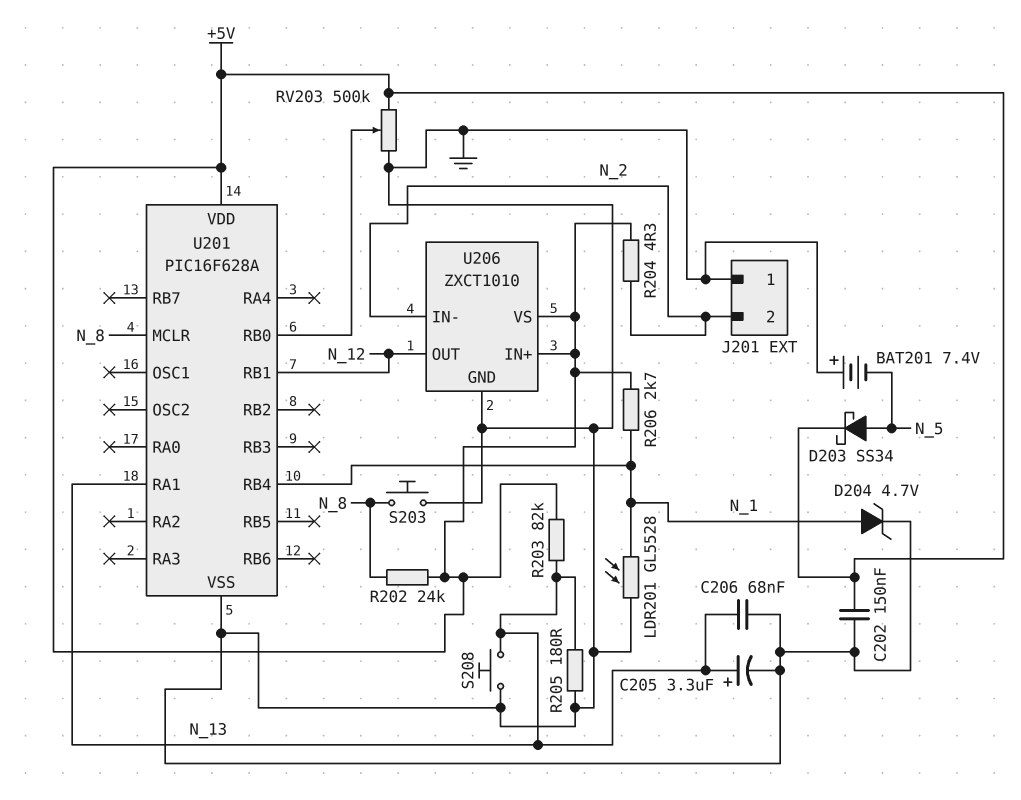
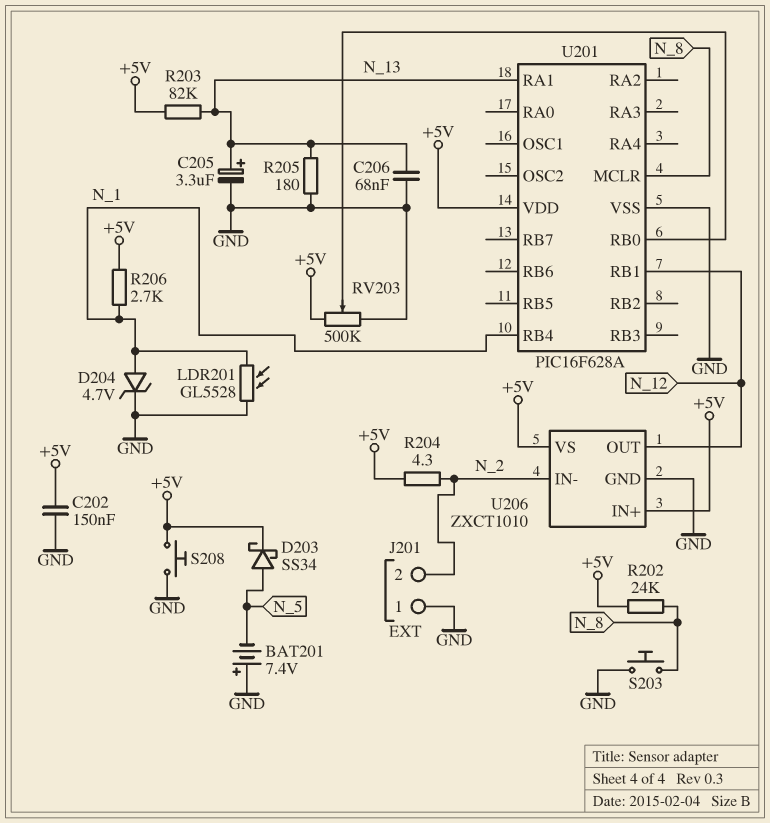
S208: button (GND, N_13) -> button (+5V, GND)

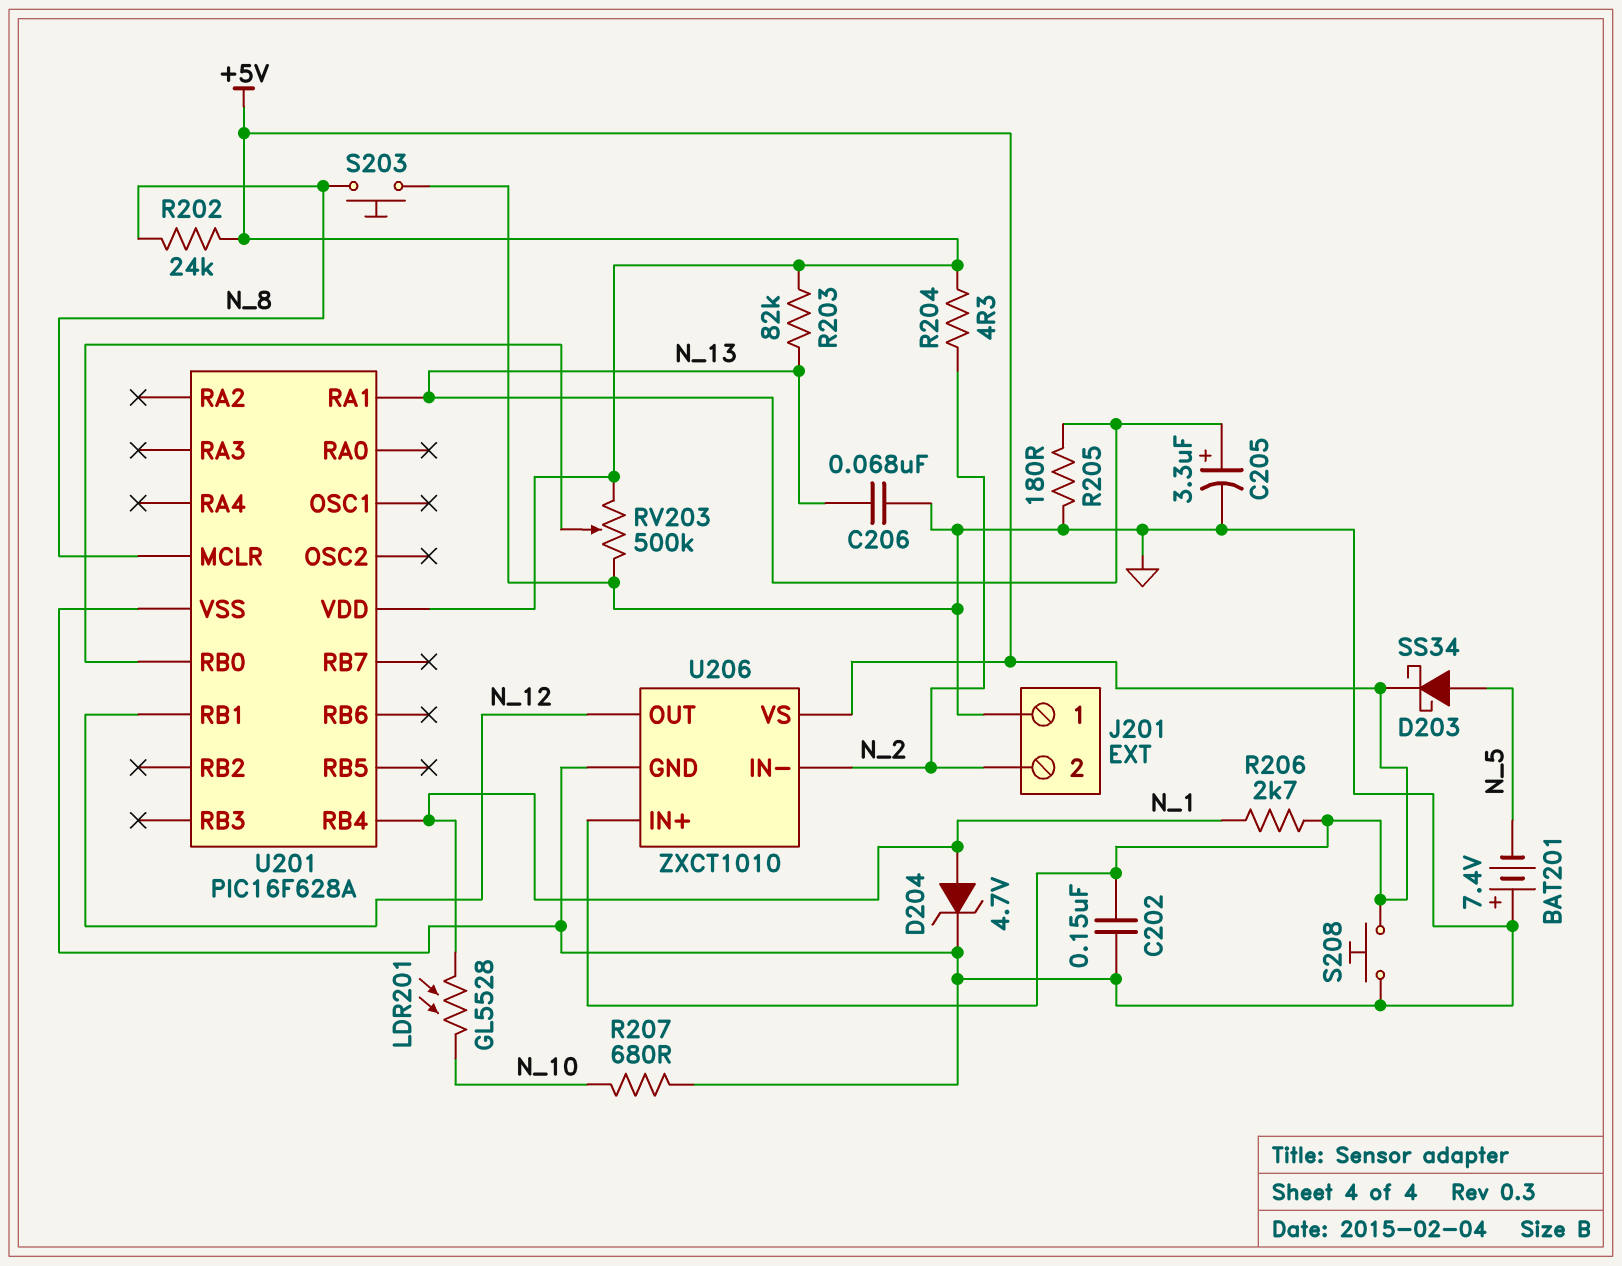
LDR201: GL5528 (GND, N_1) -> GL5528 (N_1, N_10)
R207: none -> 680 (GND, N_10)

